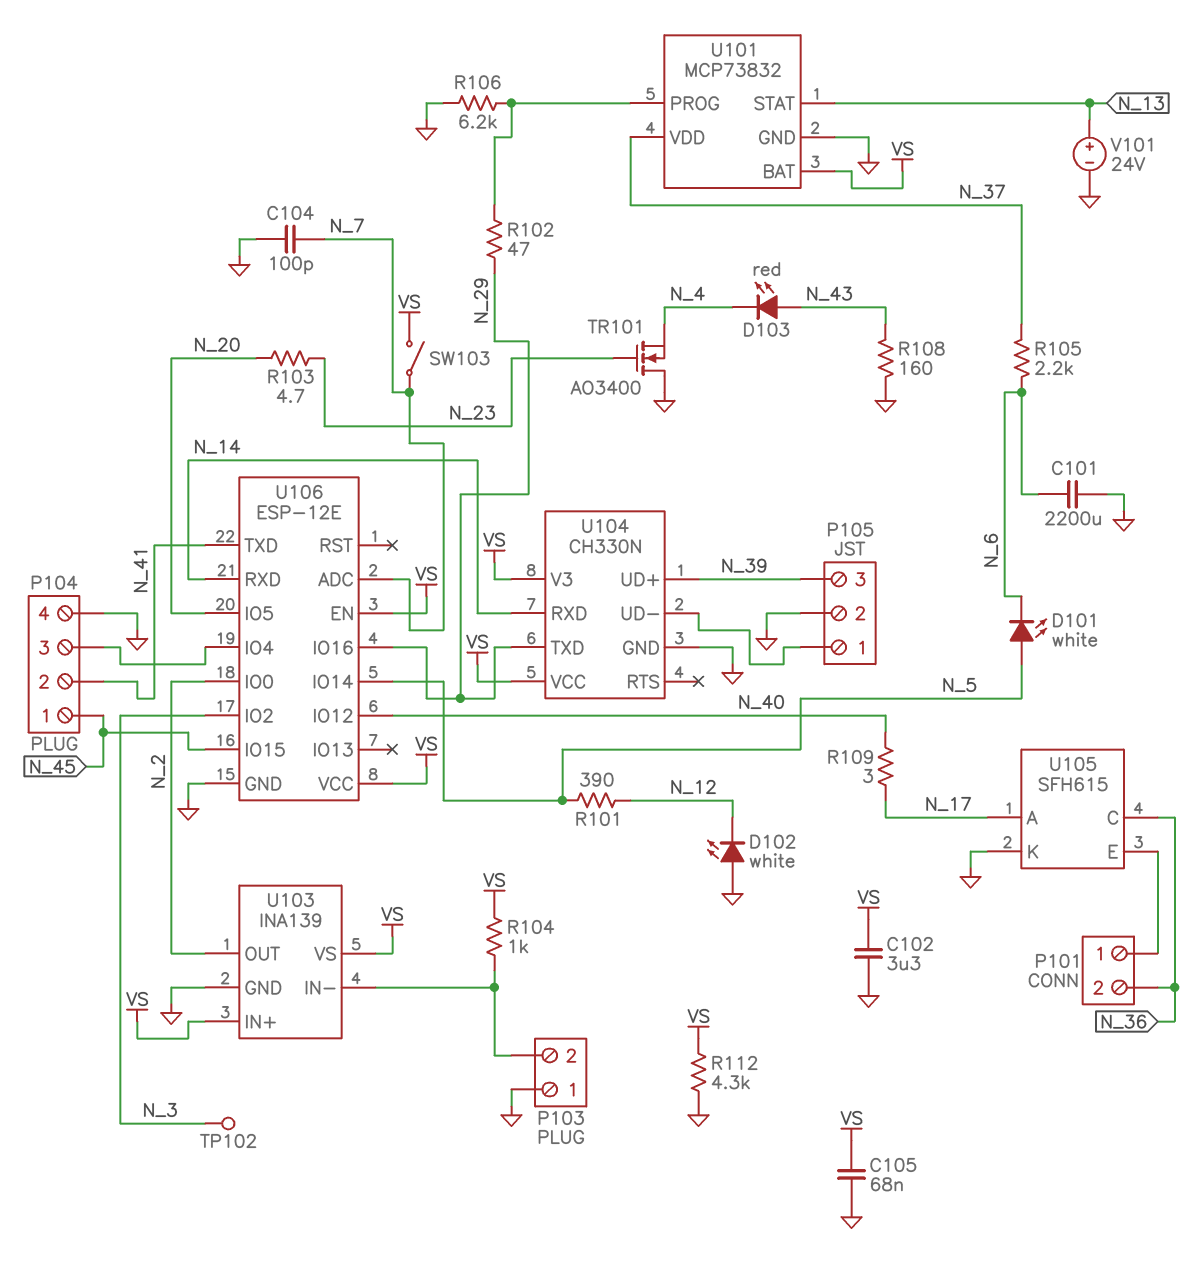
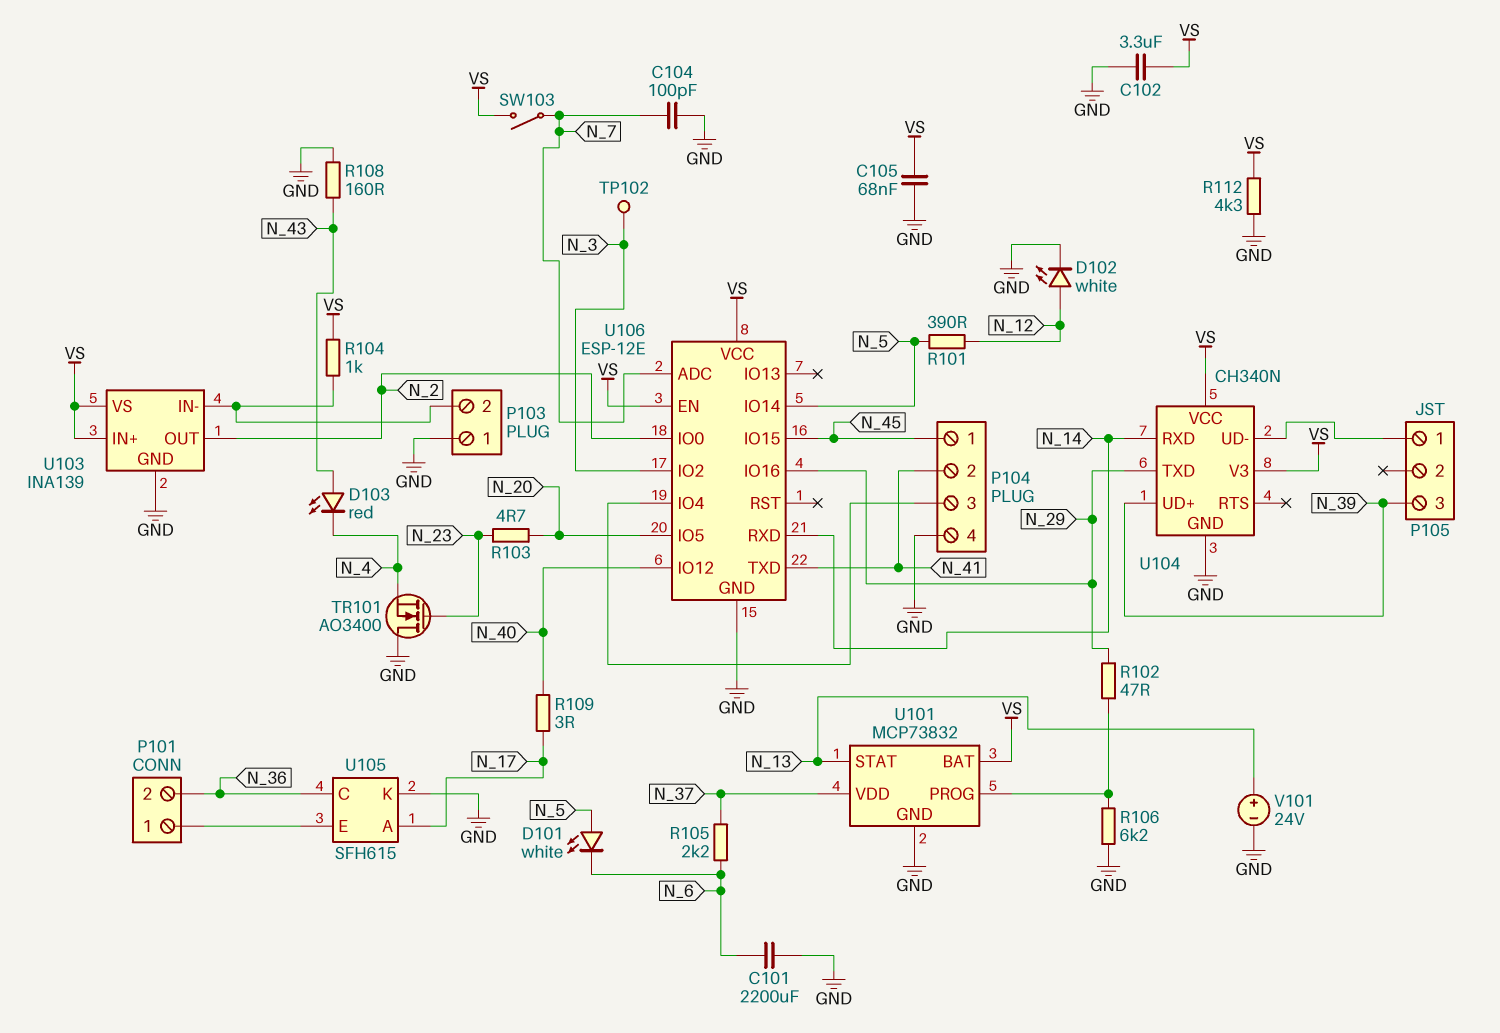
D102: LED white (A GND, K N_12) -> LED white (A N_12, K GND)
P105 pin 2: GND -> none
U104: CH330N -> CH340N

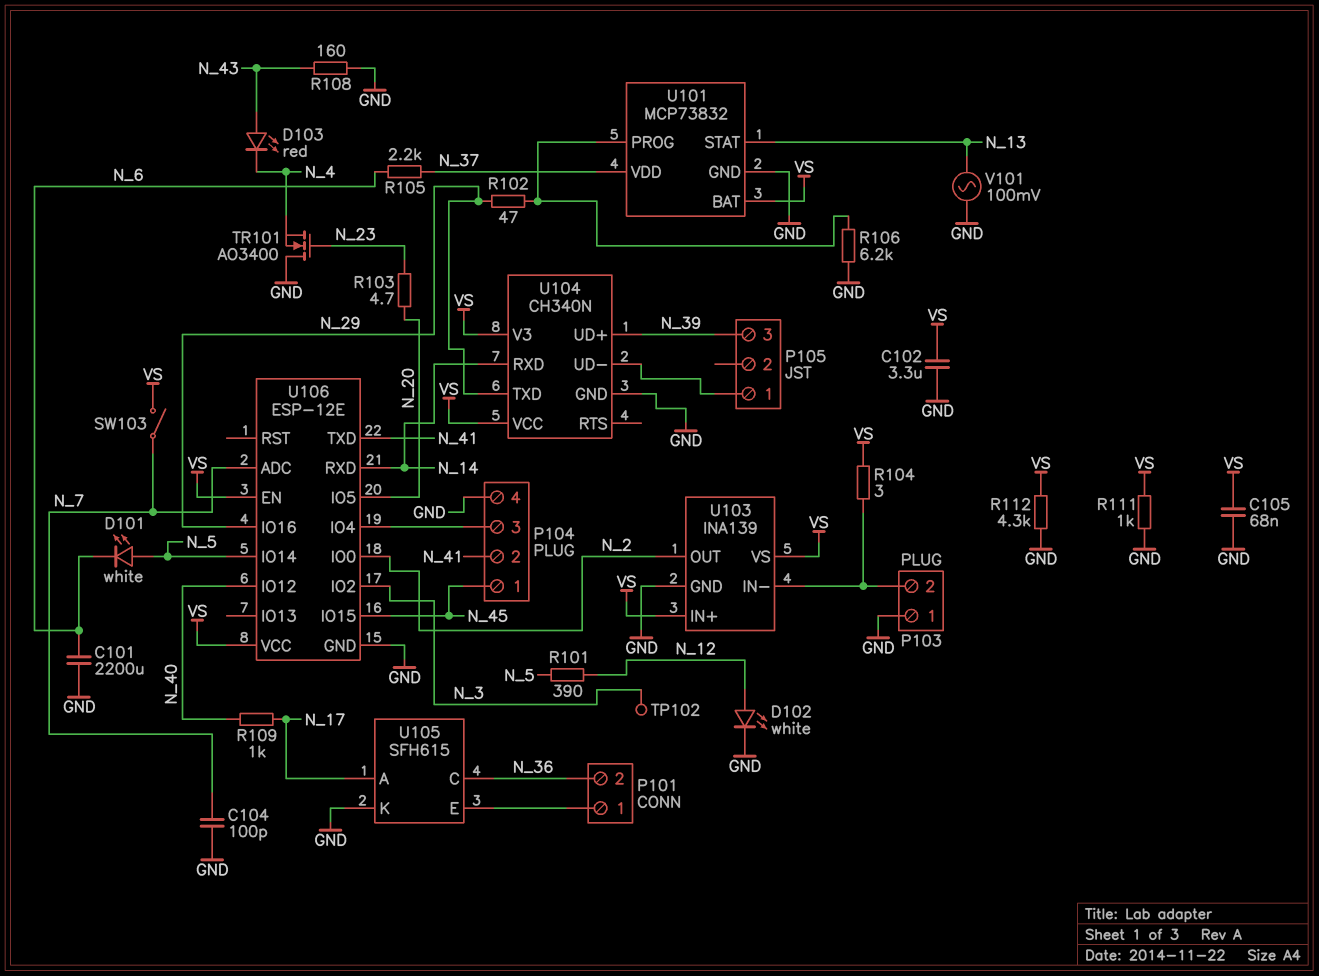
R104: 1k (P103/2, VS) -> 3 (P103/2, VS)
R109: 3 (N_17, N_40) -> 1k (N_17, N_40)
R111: none -> 1k (GND, VS)
V101: 24V (plus N_13, minus GND) -> AC 100mV (GND, N_13)

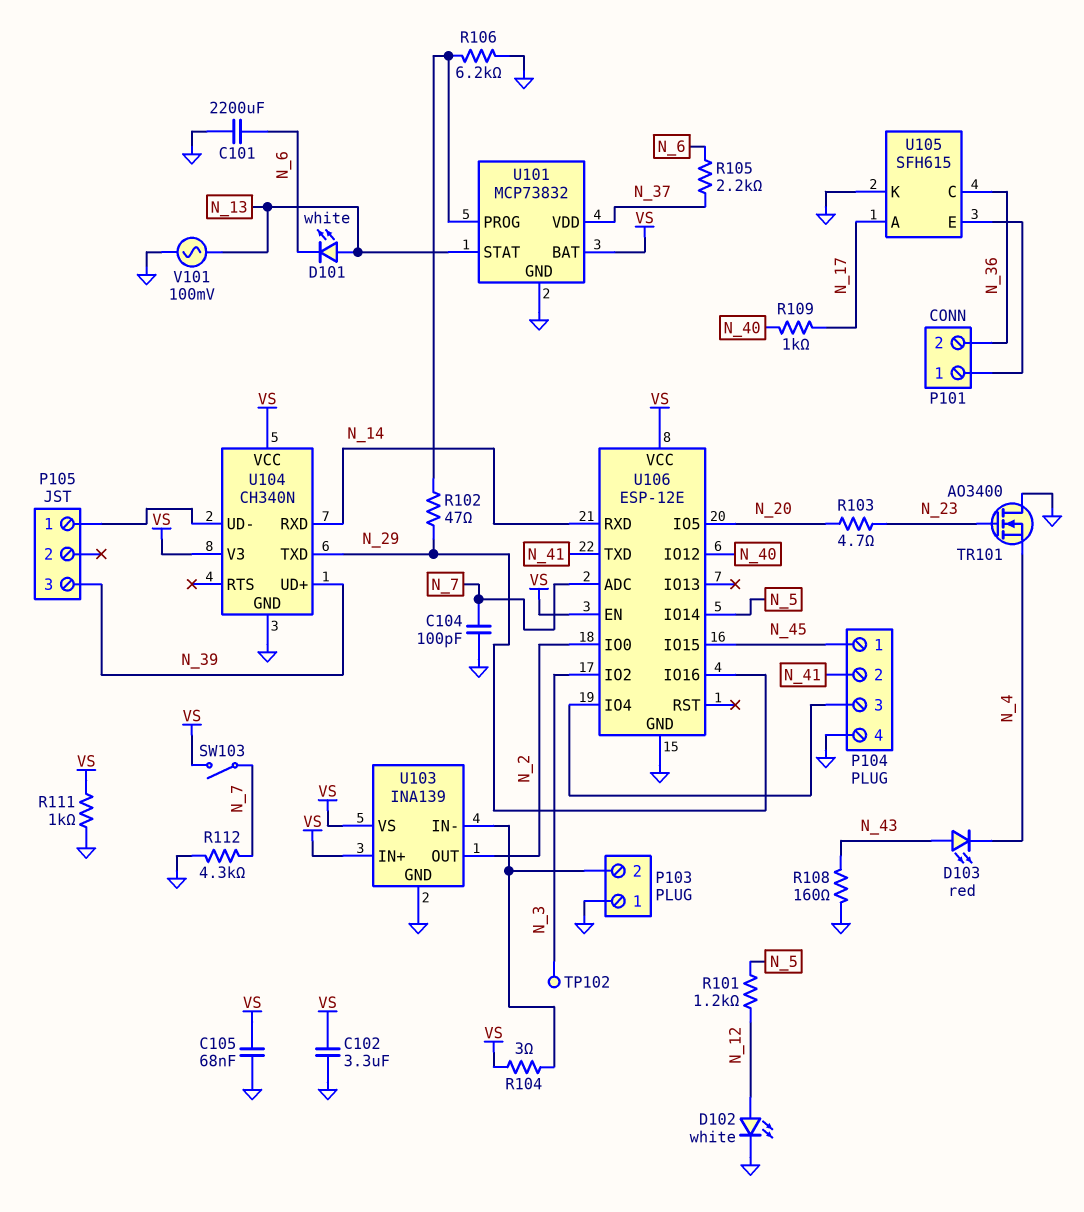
D101: LED white (A N_5, K N_6) -> LED white (A N_13, K N_6)
R101: 390 (N_5, N_12) -> 1.2k (N_5, N_12)
R112: 4.3k (GND, VS) -> 4.3k (GND, N_7)

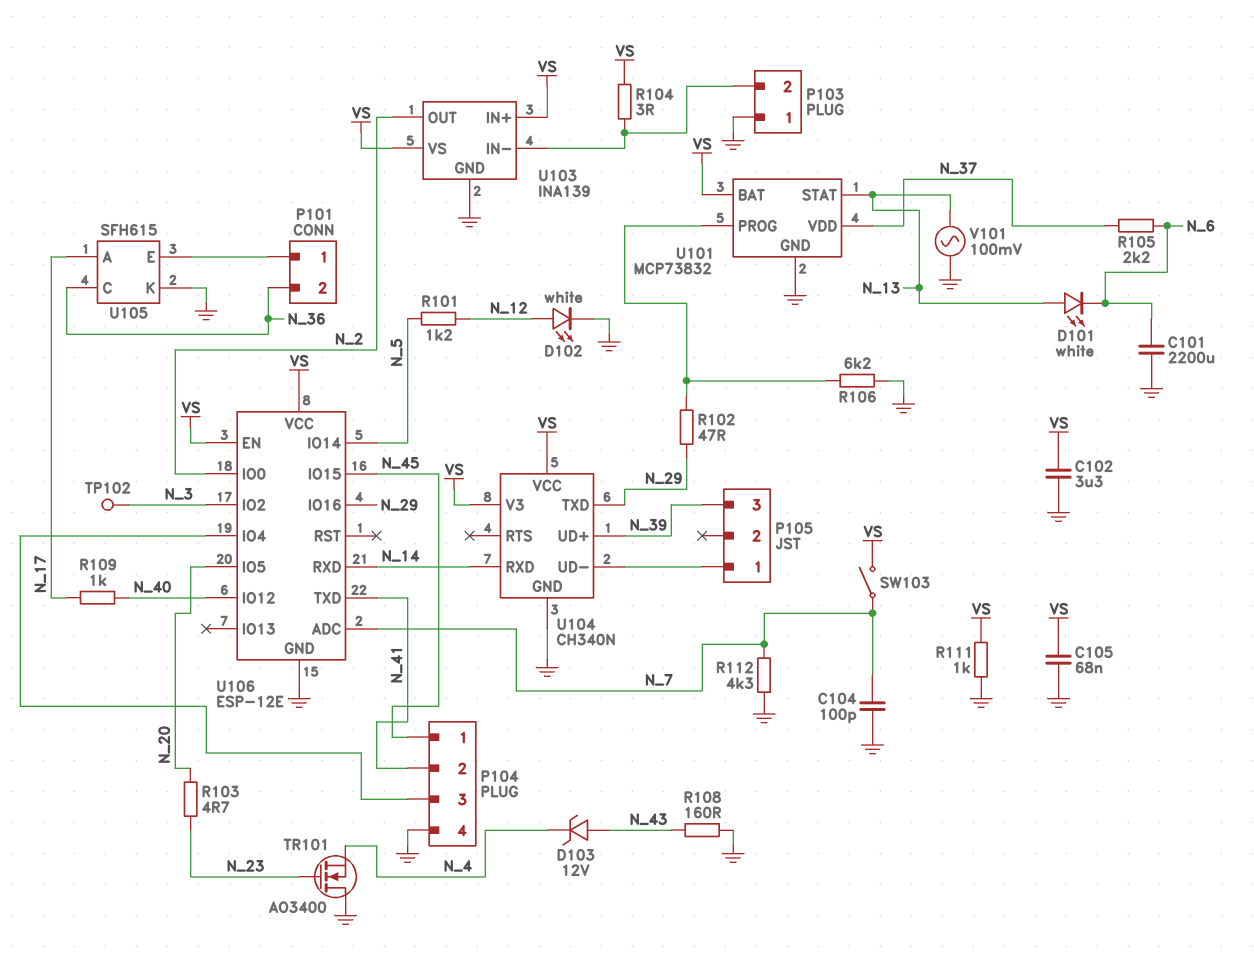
D103: LED red (A N_43, K N_4) -> zener 12V (A N_43, K N_4)

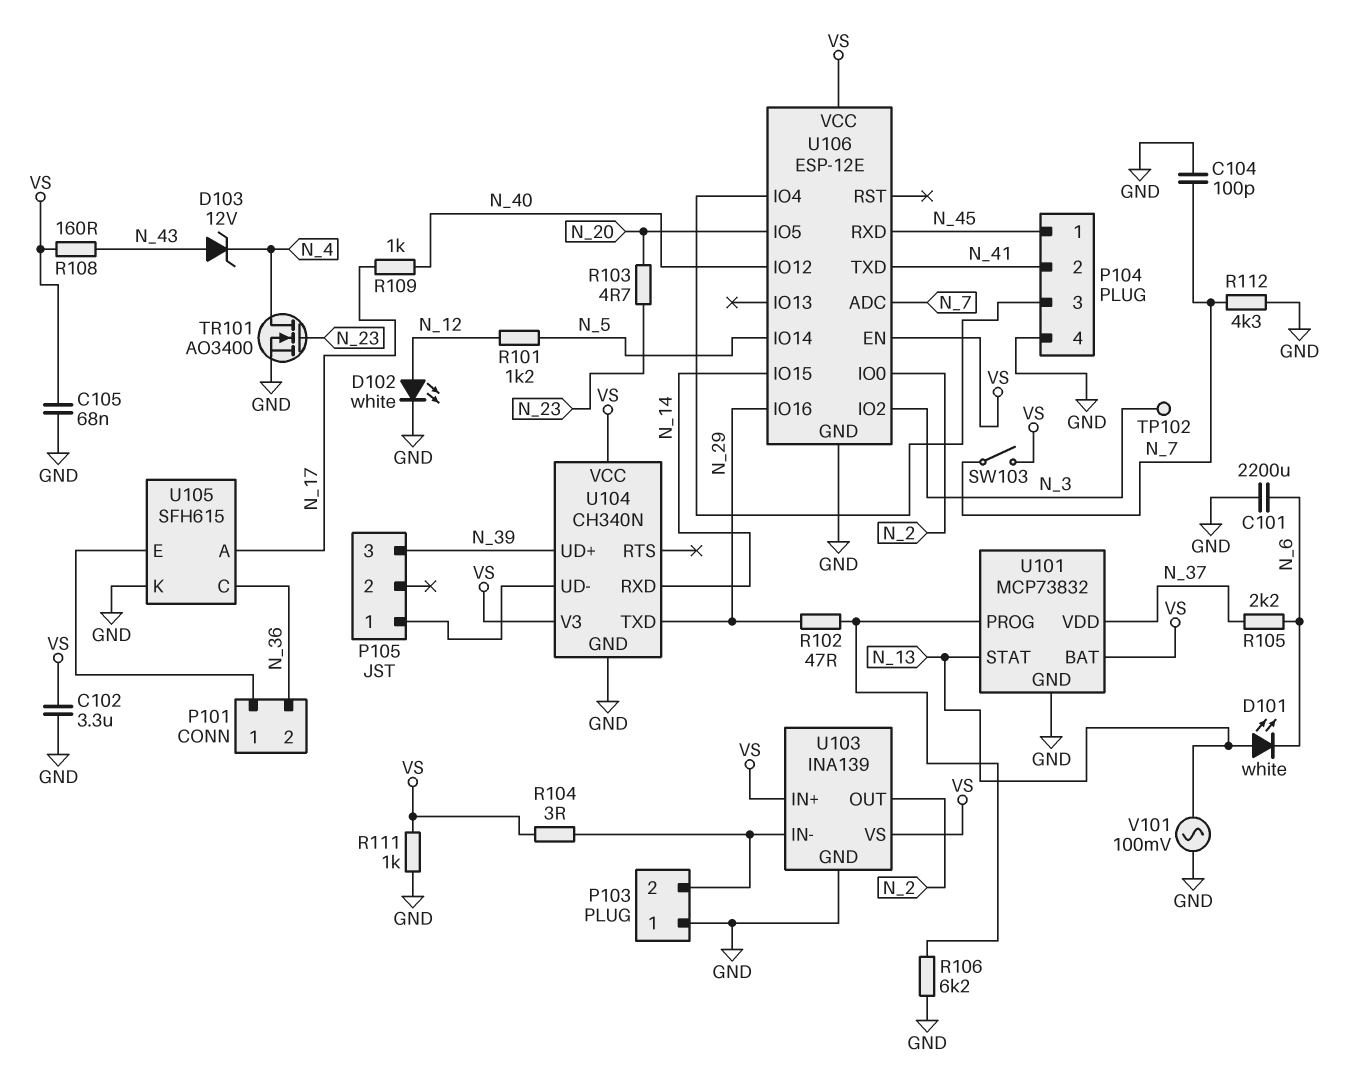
R108: 160 (GND, N_43) -> 160 (N_43, VS)
TR101: NMOS AO3400 (G N_23, D GND, S N_4) -> NMOS AO3400 (G N_23, D N_4, S GND)
U106 pin IO15: N_45 -> N_14
U106 pin RXD: N_14 -> N_45

